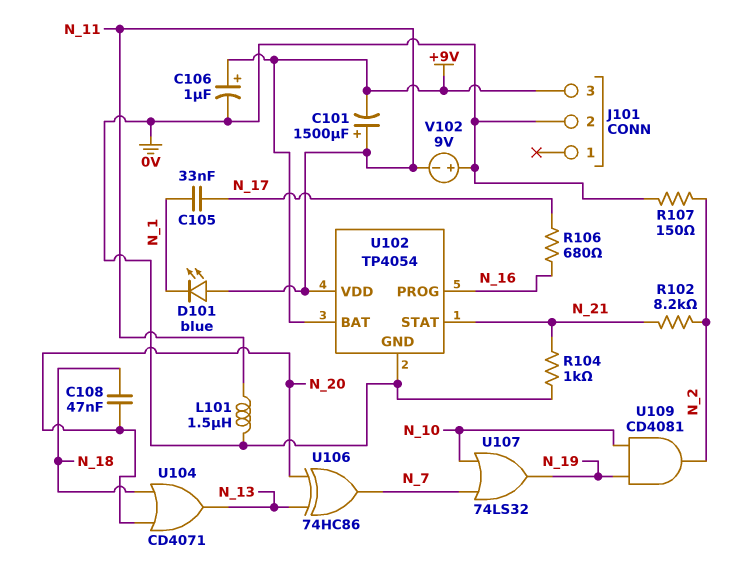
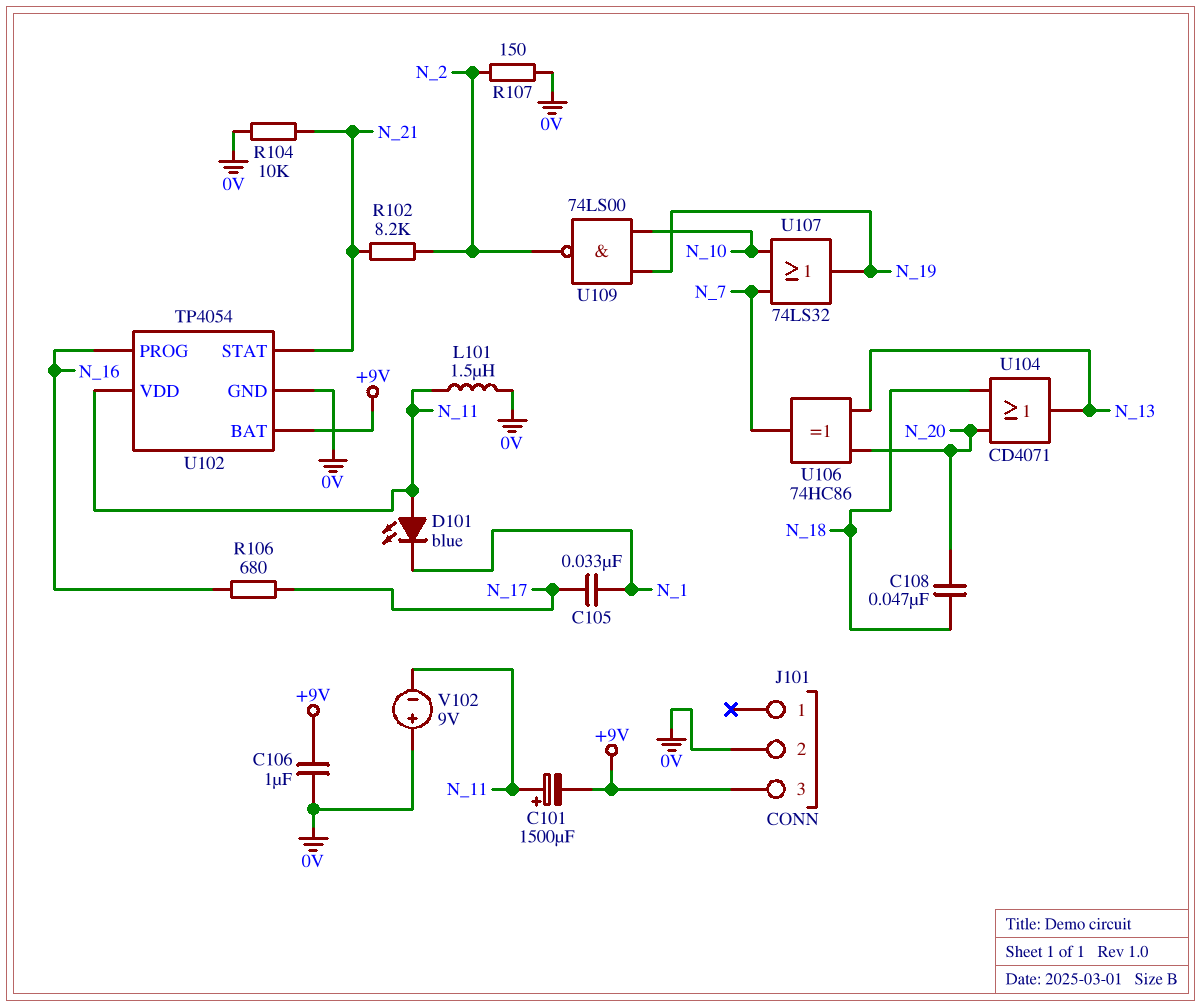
C106: 1uF (plus +9V, minus 0V) -> 1uF (+9V, 0V)
R104: 1k (0V, N_21) -> 10k (0V, N_21)
U109: AND CD4081 (in N_10, in N_19, out N_2) -> NAND 74LS00 (in N_10, in N_19, out N_2)

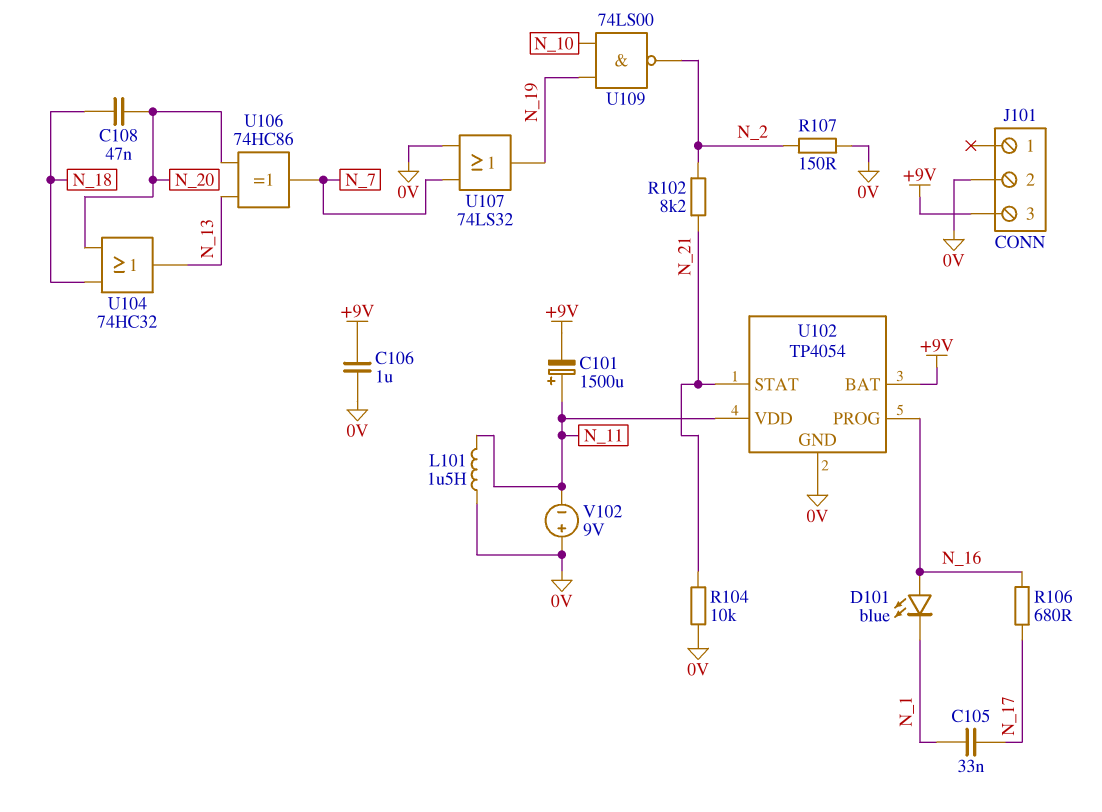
D101: LED blue (A N_11, K N_1) -> LED blue (A N_16, K N_1)
U104: OR CD4071 (in N_18, in N_20, out N_13) -> OR 74HC32 (in N_18, in N_20, out N_13)
U107: OR 74LS32 (in N_7, in N_10, out N_19) -> OR 74LS32 (in 0V, in N_7, out N_19)

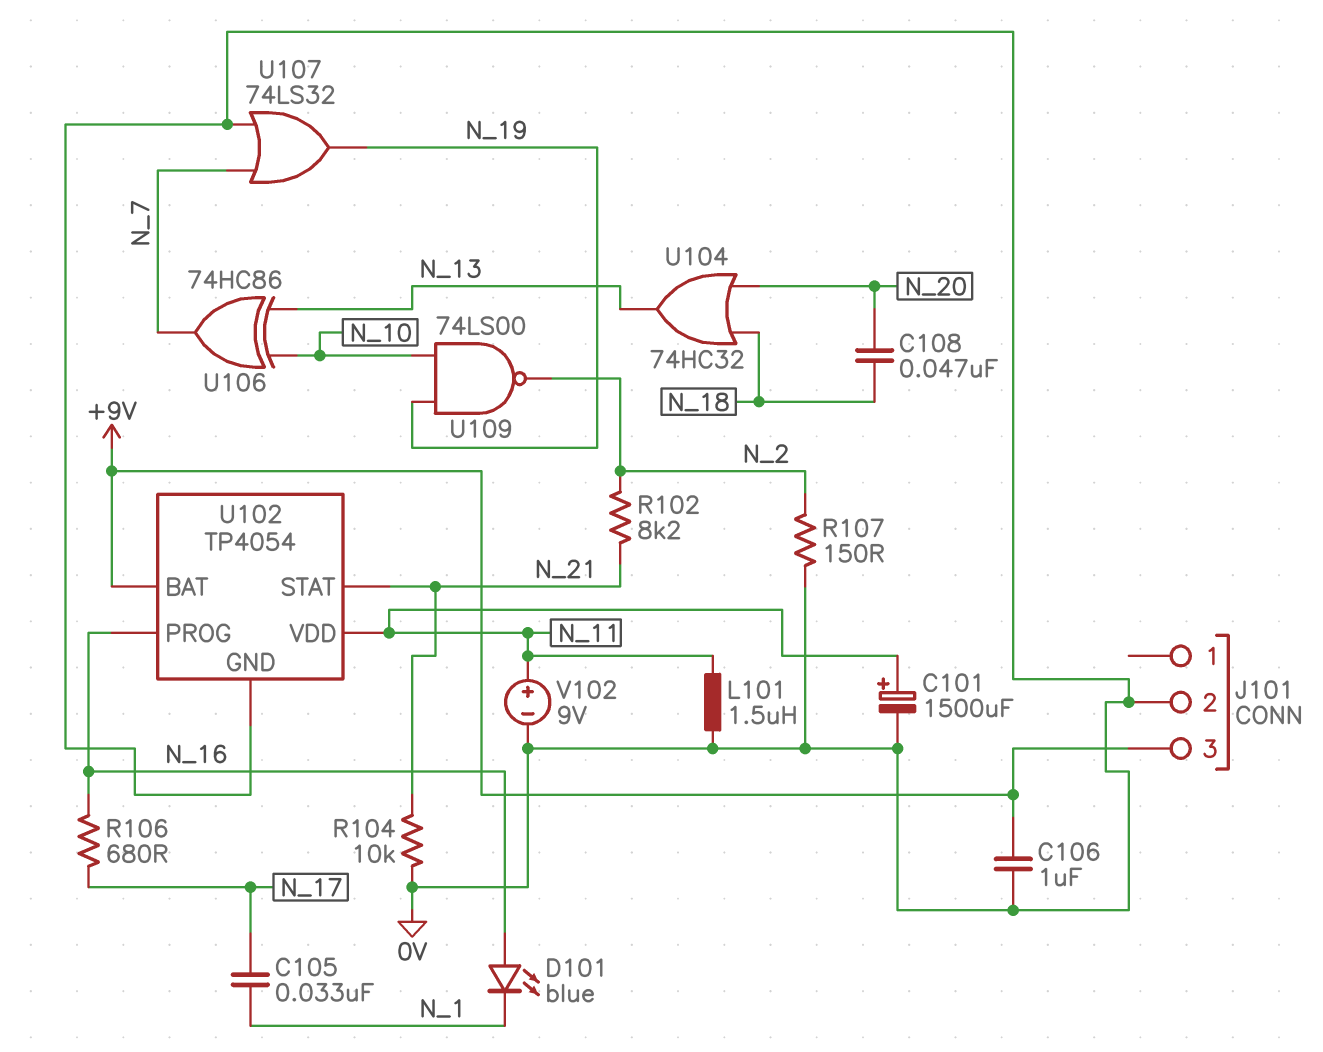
C101: 1500uF (plus N_11, minus +9V) -> 1500uF (plus N_11, minus 0V)
U106: XOR 74HC86 (in N_13, in N_20, out N_7) -> XOR 74HC86 (in N_10, in N_13, out N_7)
V102: 9V (plus 0V, minus N_11) -> 9V (plus N_11, minus 0V)

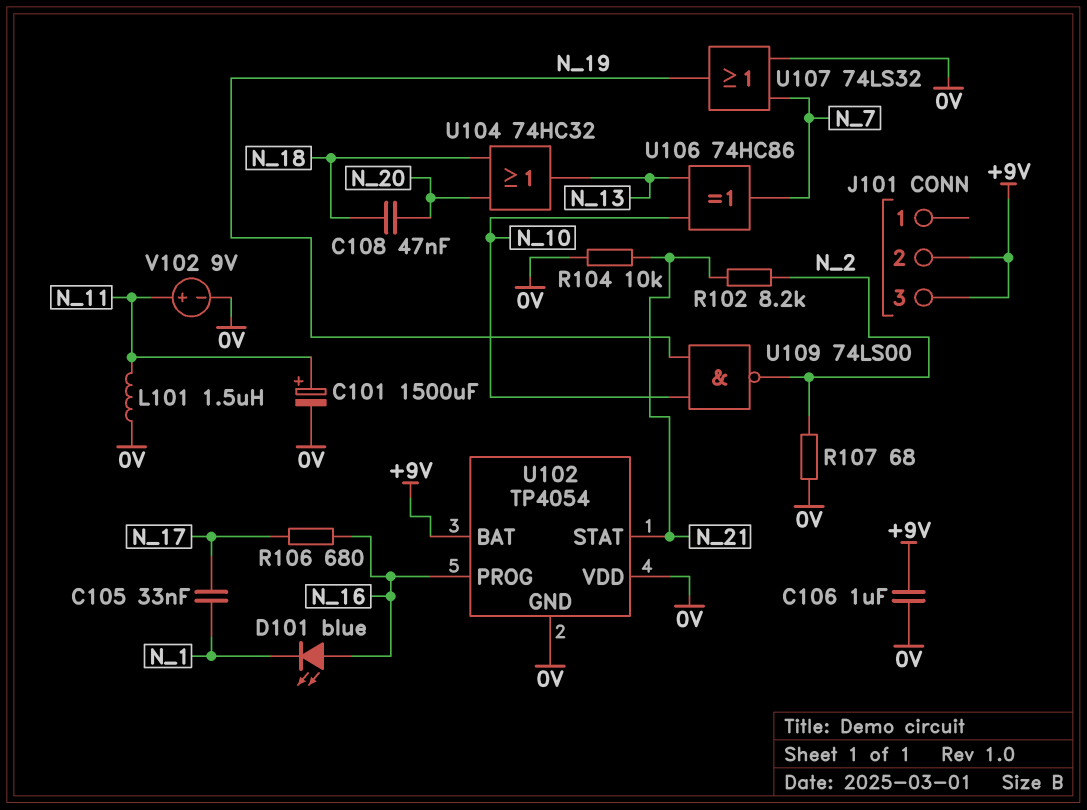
J101 pin 2: 0V -> +9V
R107: 150 (0V, N_2) -> 68 (0V, N_2)
U102 pin VDD: N_11 -> 0V

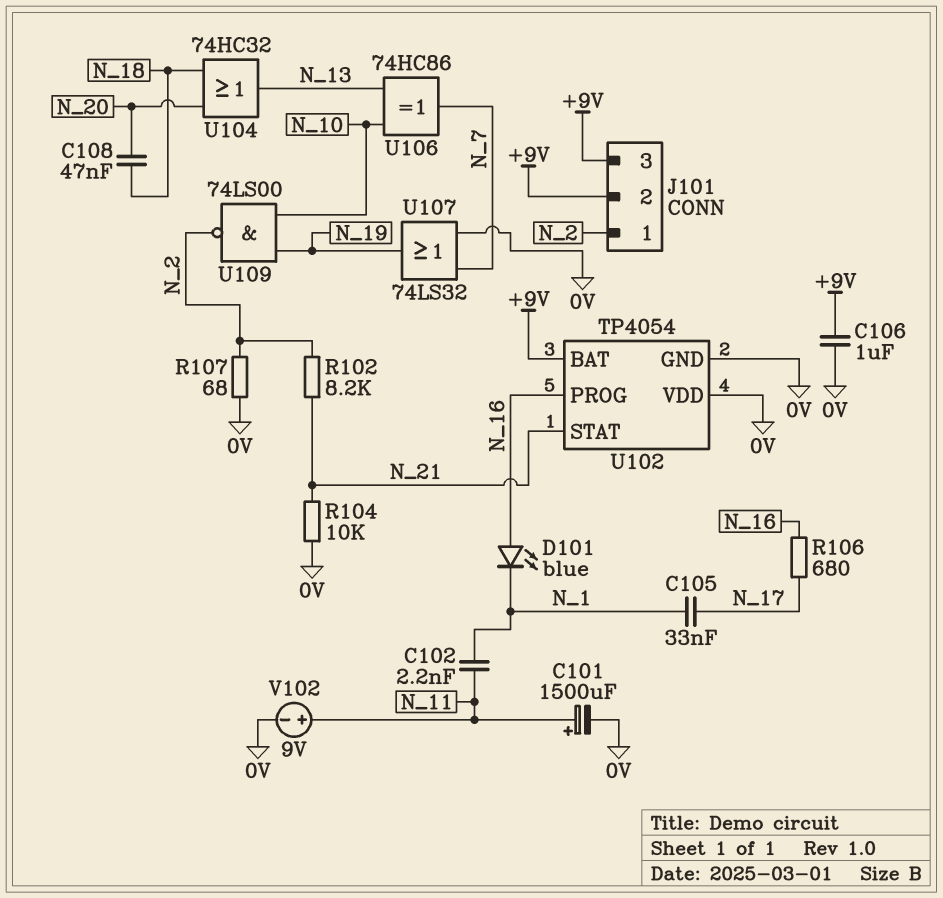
C102: none -> 2.2nF (N_1, N_11)
J101 pin 1: none -> N_2
L101: 1.5uH (0V, N_11) -> none

